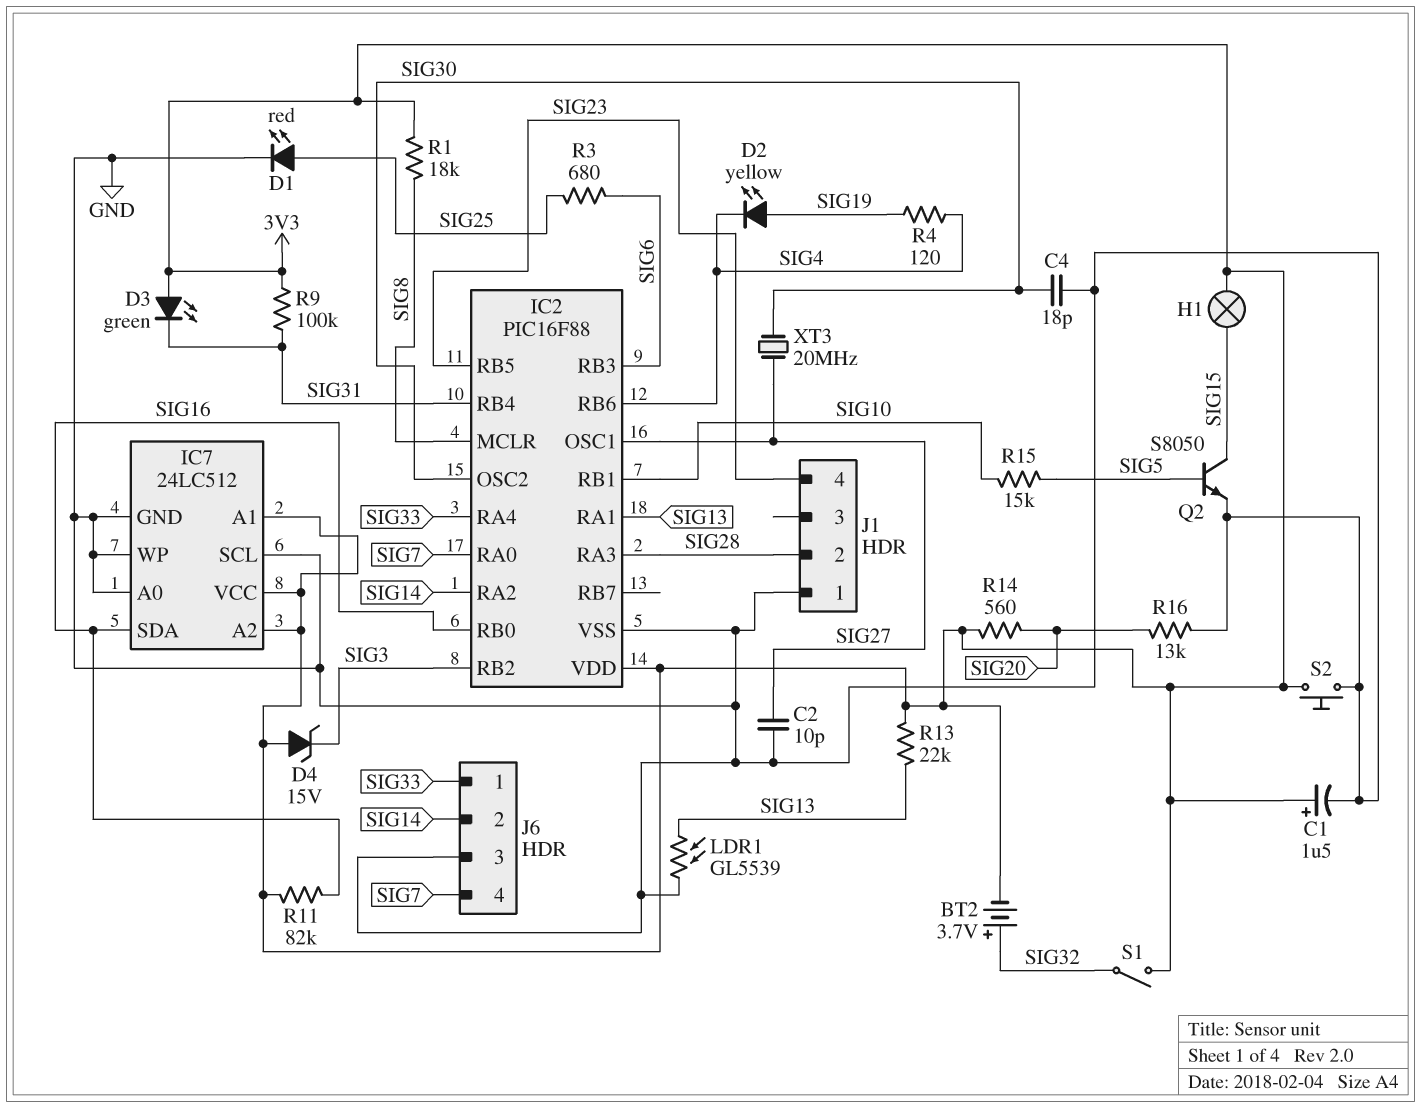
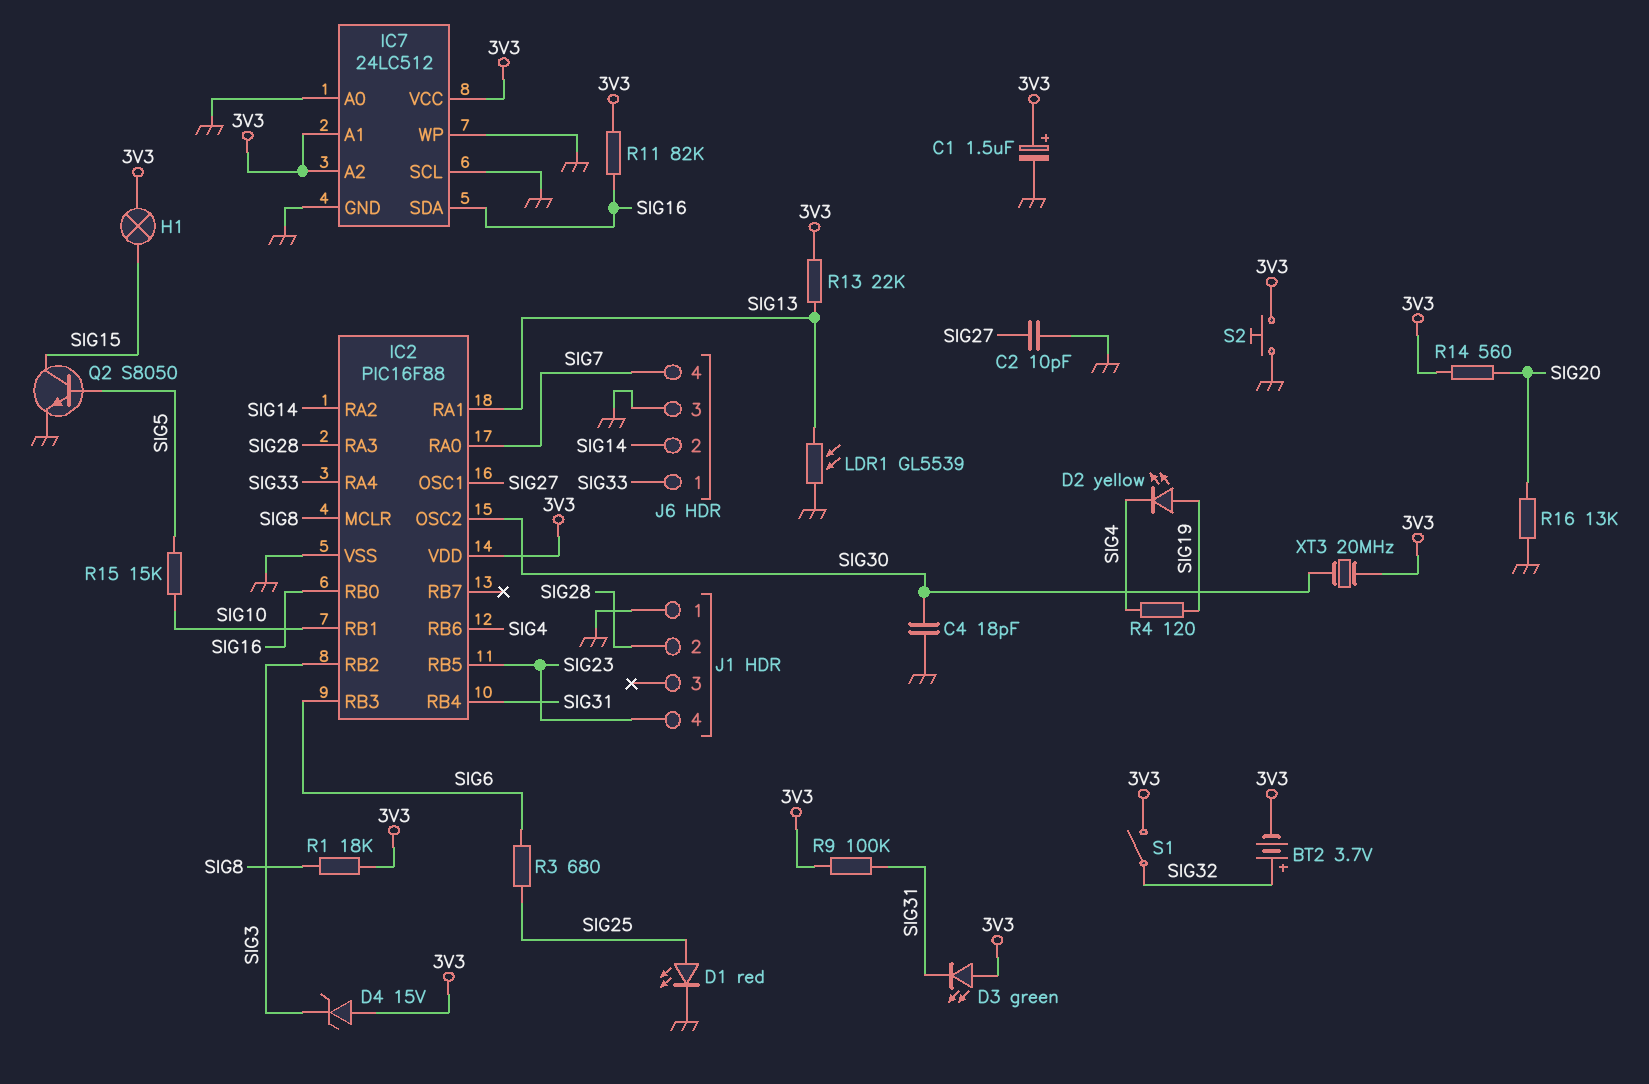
XT3: 20MHz (SIG27, SIG30) -> 20MHz (3V3, SIG30)

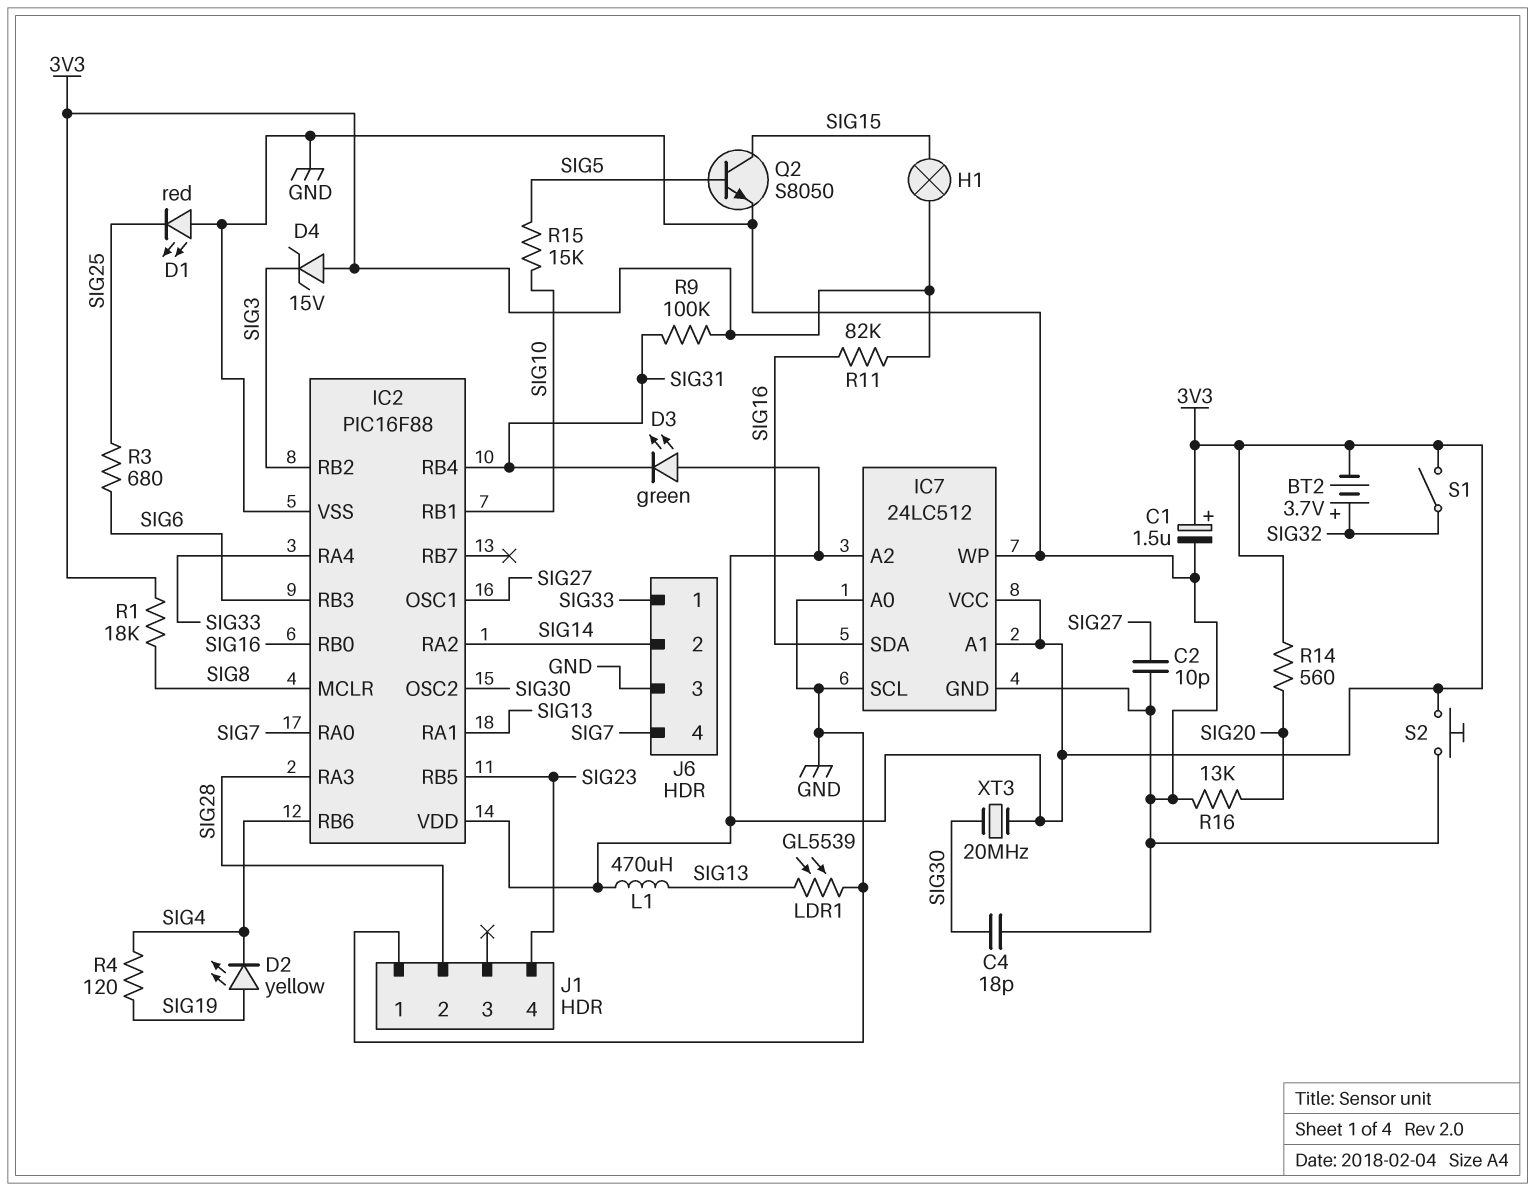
D1: LED red (A SIG25, K GND) -> LED red (A GND, K SIG25)
L1: none -> 470uH (3V3, SIG13)
R13: 22k (3V3, SIG13) -> none

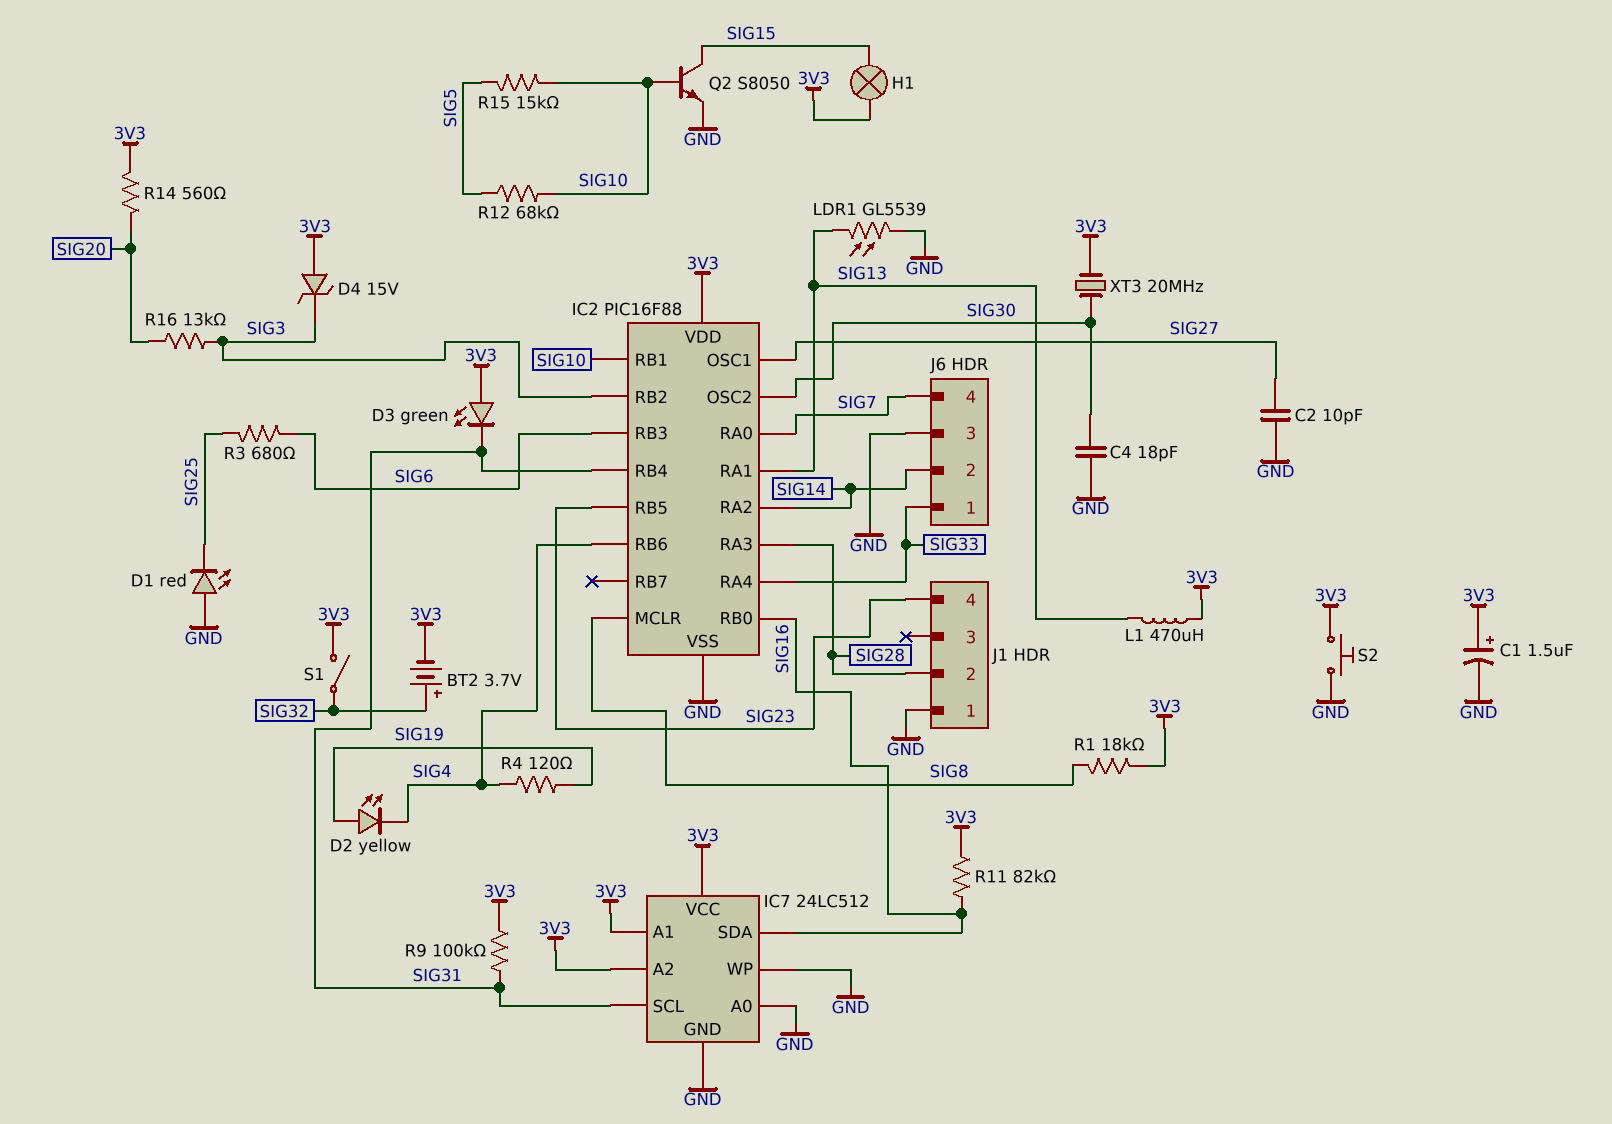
IC7 pin SCL: GND -> SIG31
Q2: NPN S8050 (B SIG5, C SIG15, E GND) -> NPN S8050 (B SIG10, C SIG15, E GND)
R12: none -> 68k (SIG5, SIG10)
R16: 13k (GND, SIG20) -> 13k (SIG3, SIG20)

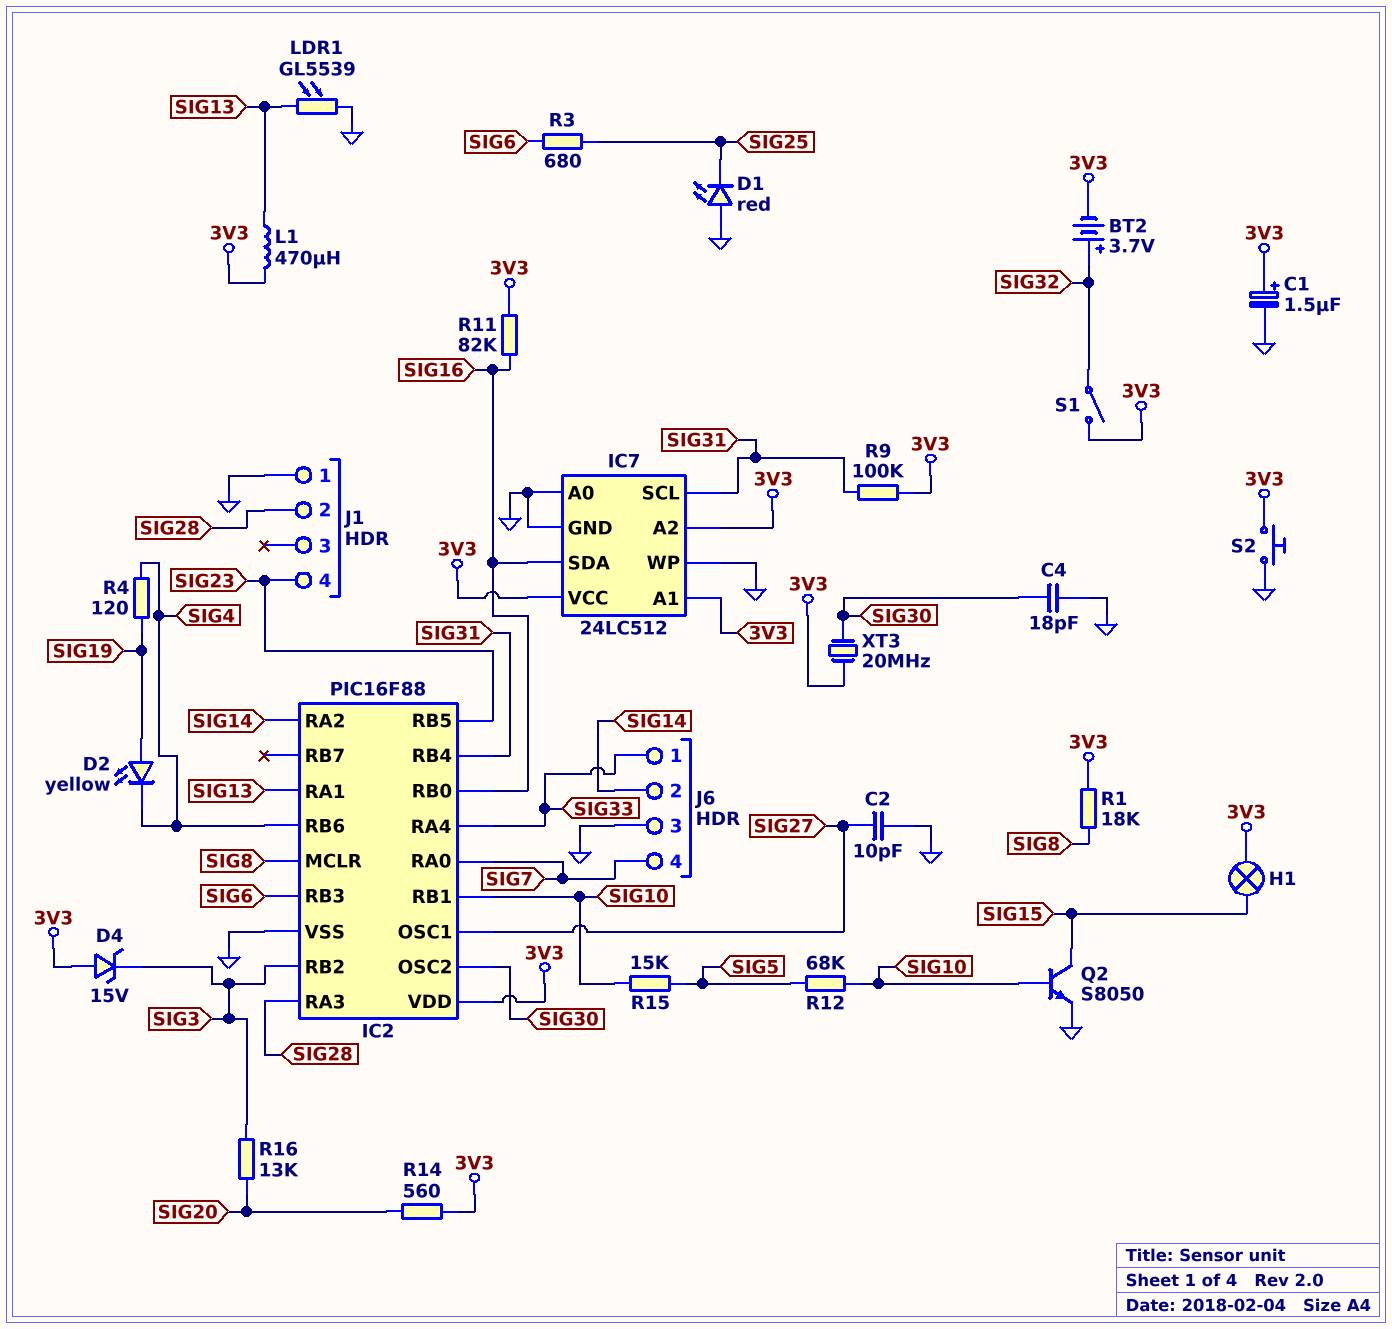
D3: LED green (A 3V3, K SIG31) -> none

